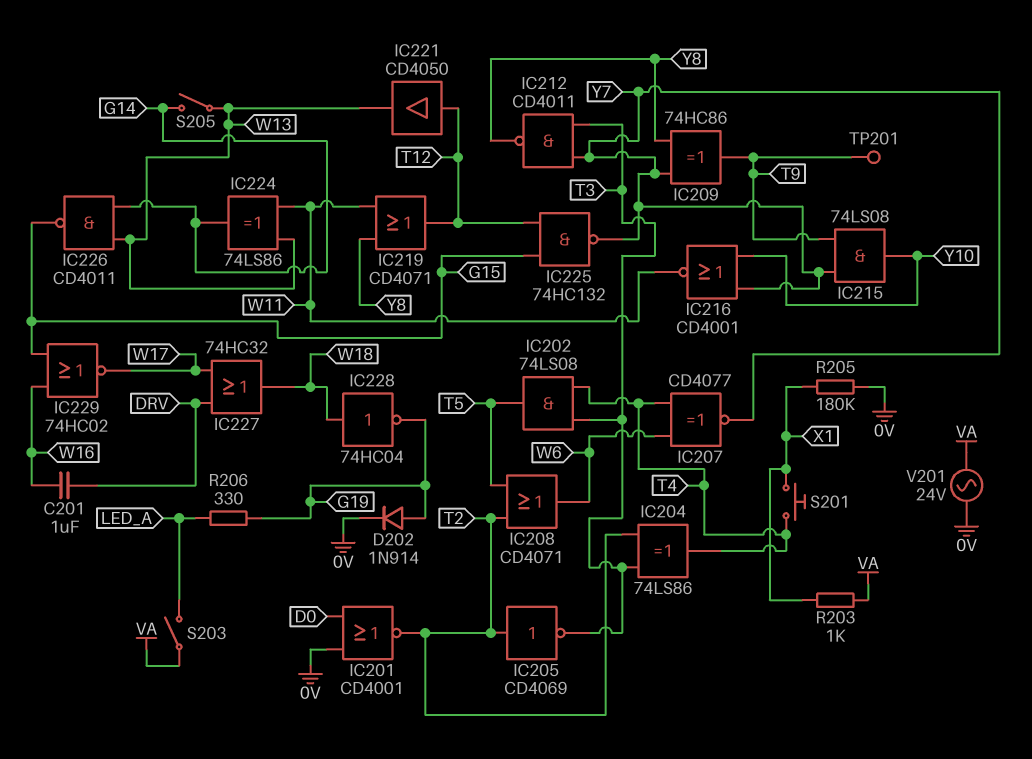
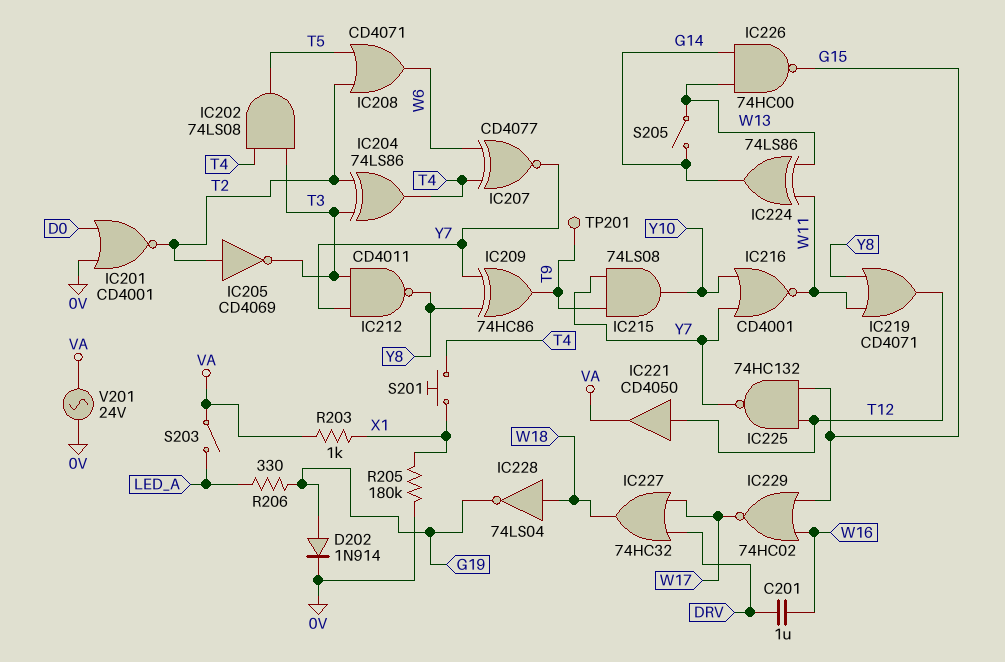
IC221: buffer CD4050 (in T12, out W13) -> buffer CD4050 (in T12, out VA)
IC226: NAND CD4011 (in G14, in W13, out G15) -> NAND 74HC00 (in G14, in W13, out G15)
IC228: NOT 74HC04 (in W18, out G19) -> NOT 74LS04 (in W18, out G19)

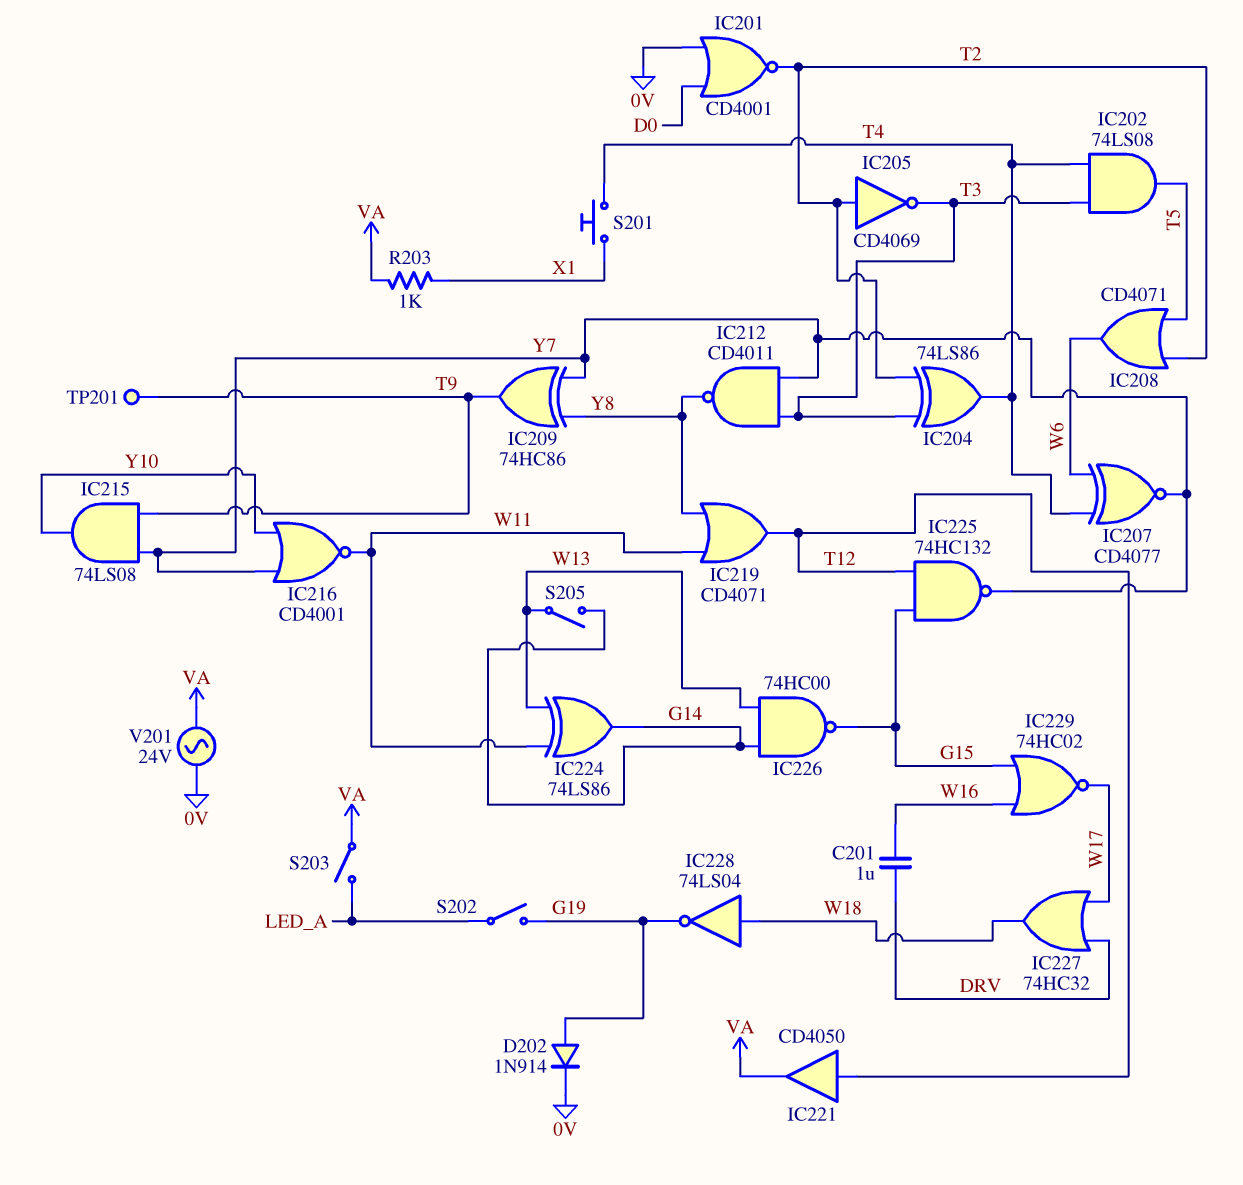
R205: 180k (0V, X1) -> none
R206: 330 (G19, LED_A) -> none
S202: none -> switch (G19, LED_A)

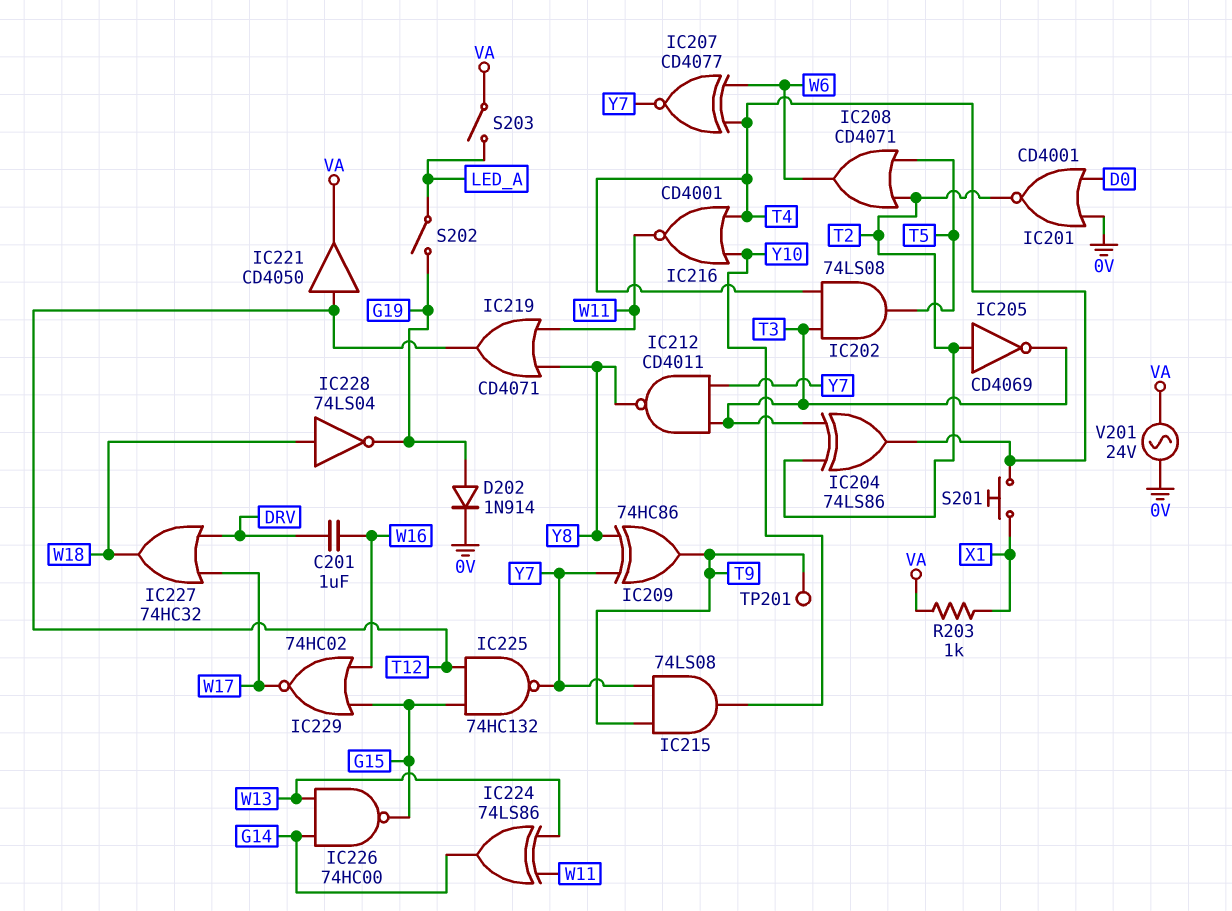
IC216: NOR CD4001 (in Y7, in Y10, out W11) -> NOR CD4001 (in T4, in Y10, out W11)
S205: switch (G14, W13) -> none

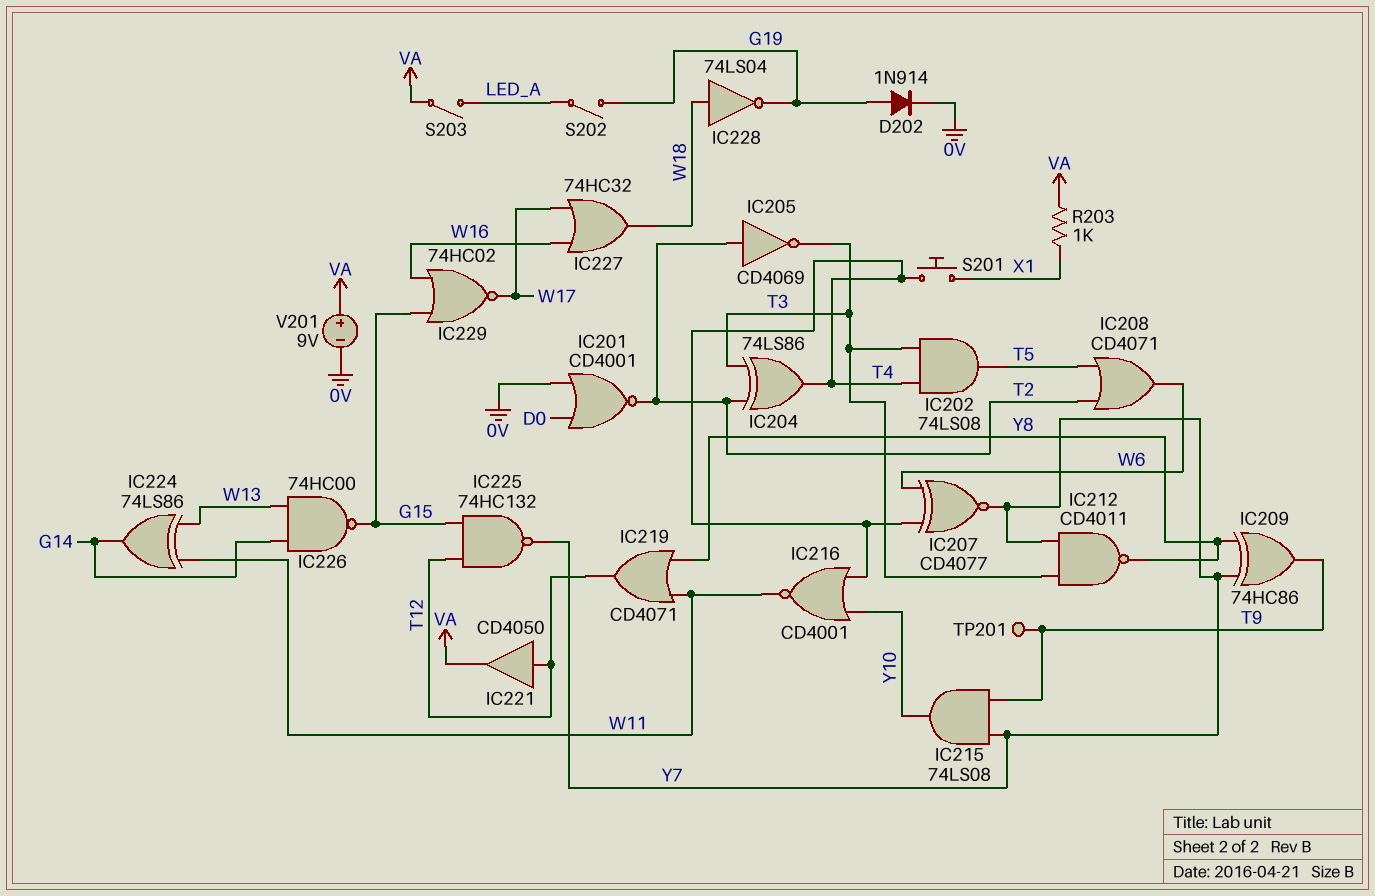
C201: 1uF (DRV, W16) -> none
IC227: OR 74HC32 (in DRV, in W17, out W18) -> OR 74HC32 (in W16, in W17, out W18)
V201: AC 24V (0V, VA) -> 9V (plus VA, minus 0V)

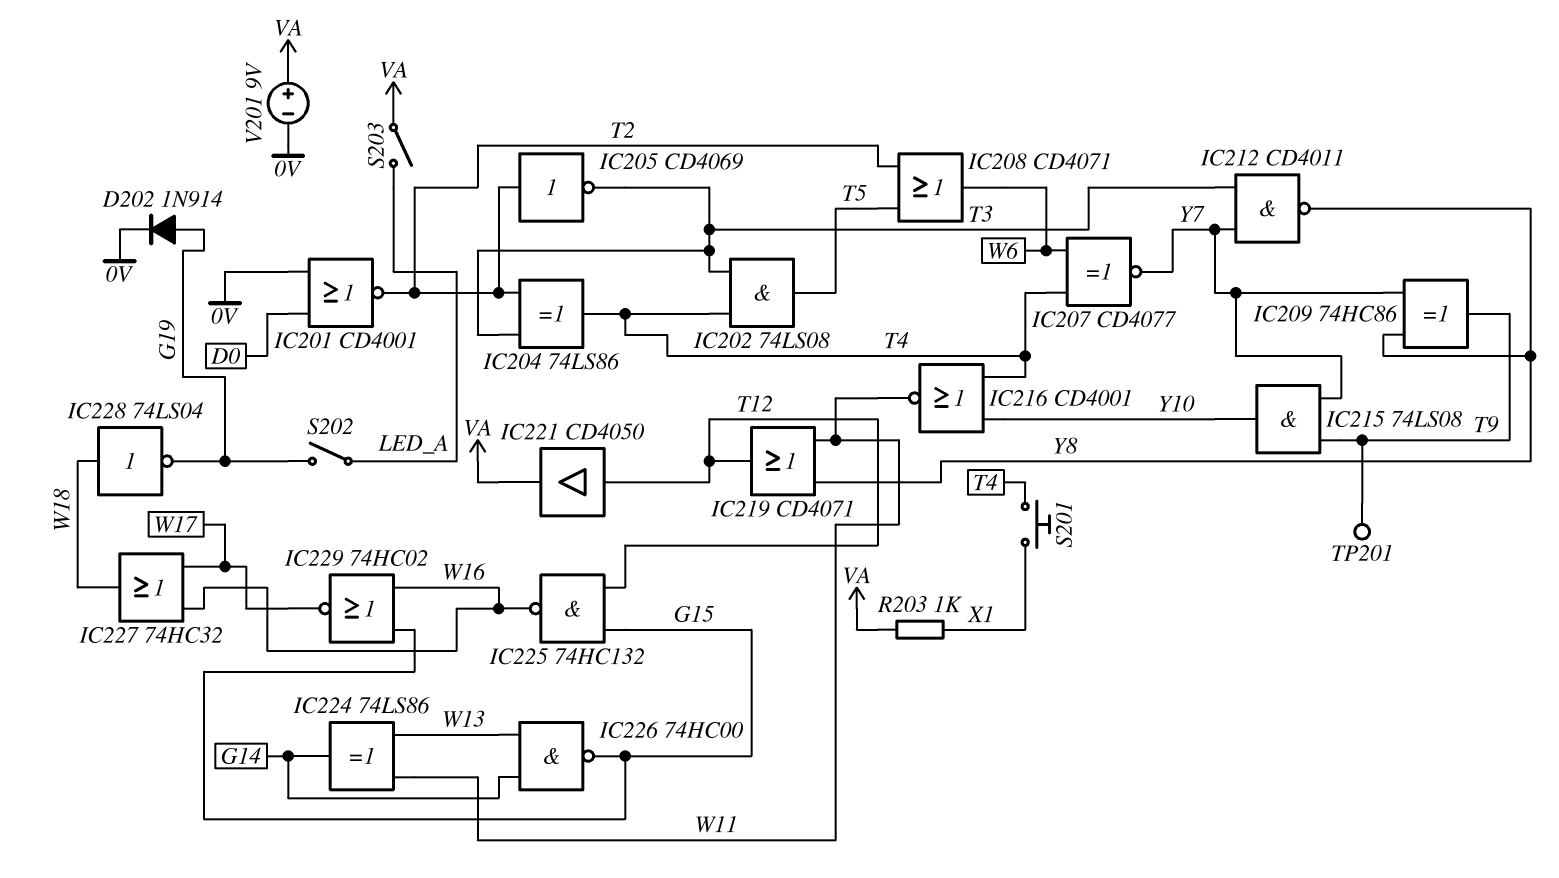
IC225: NAND 74HC132 (in G15, in T12, out Y7) -> NAND 74HC132 (in G15, in T12, out W16)

